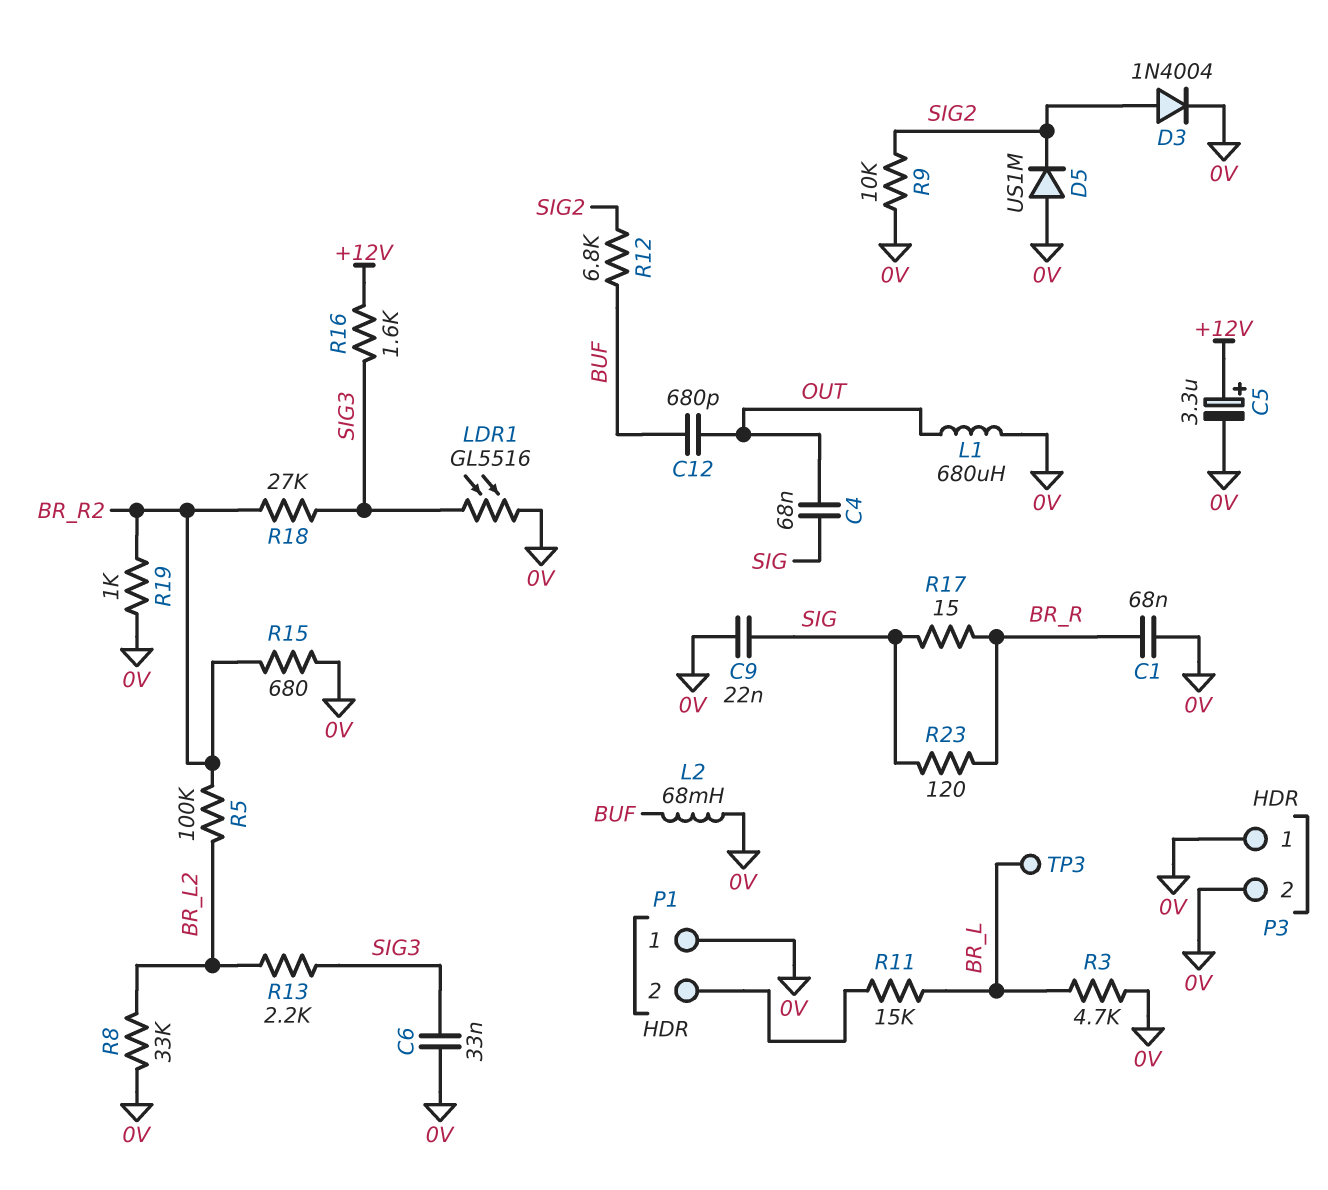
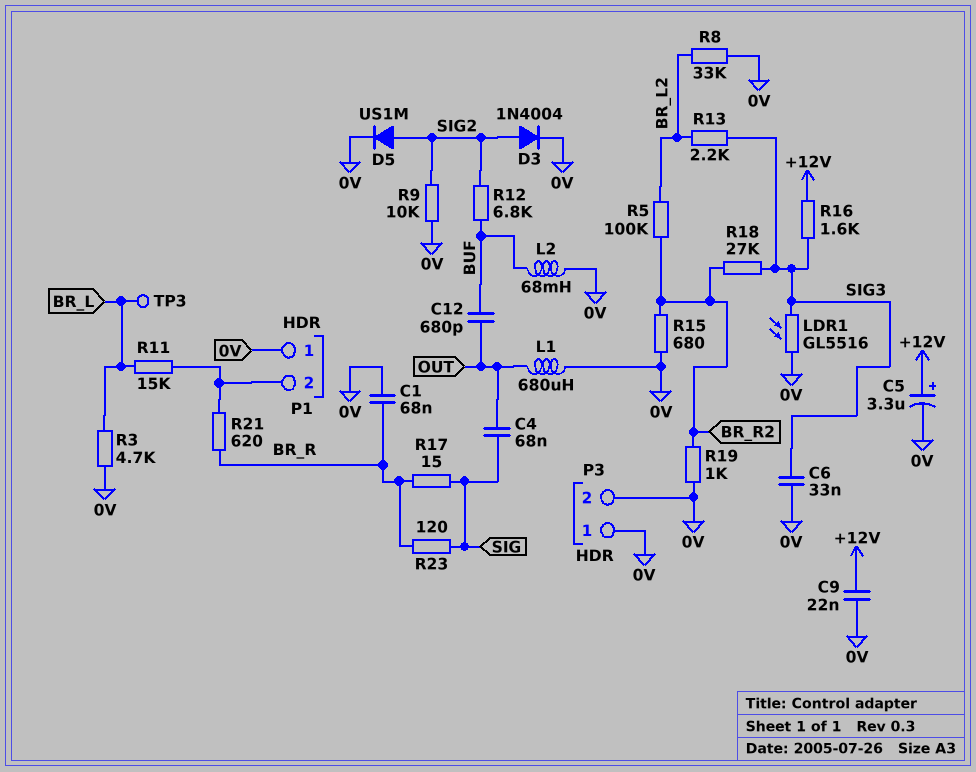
C9: 22nF (0V, SIG) -> 22nF (+12V, 0V)
D5: diode US1M (A 0V, K SIG2) -> diode US1M (A SIG2, K 0V)
R21: none -> 620 (BR_R, P1/2)

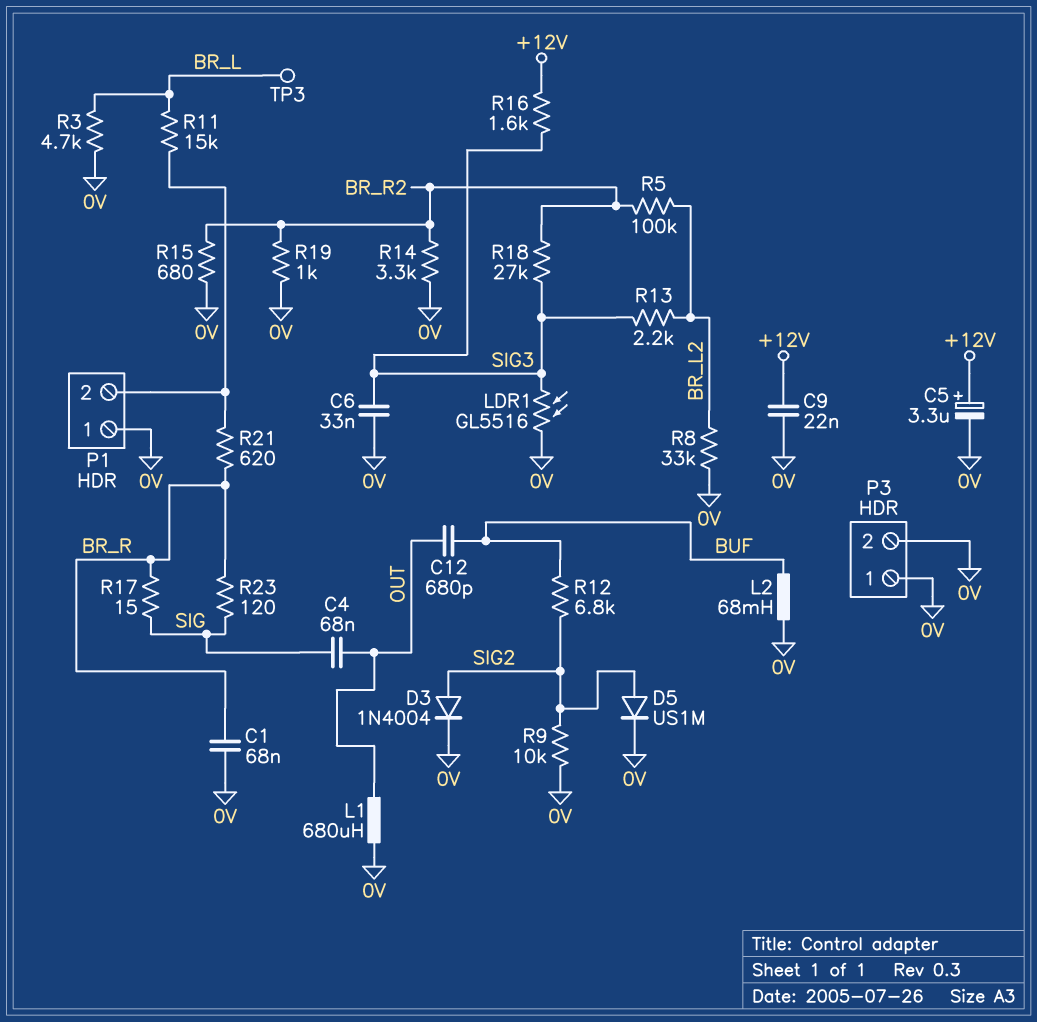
R14: none -> 3.3k (0V, BR_R2)

